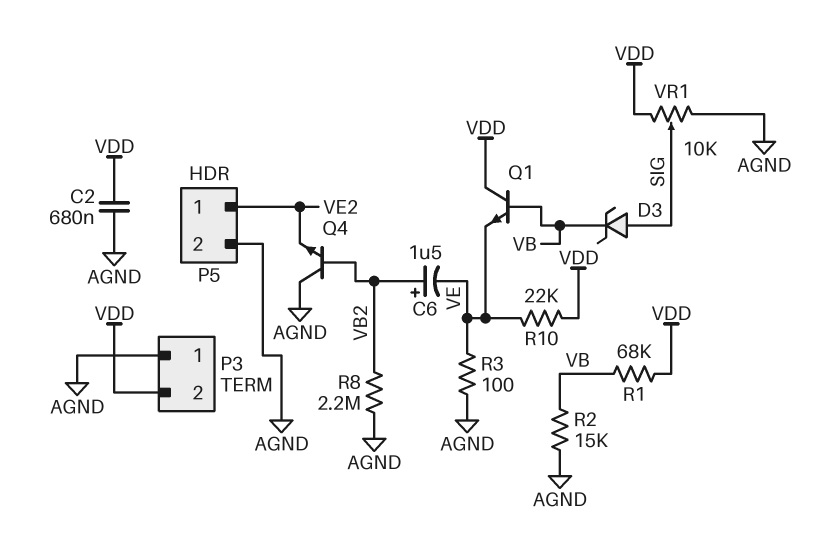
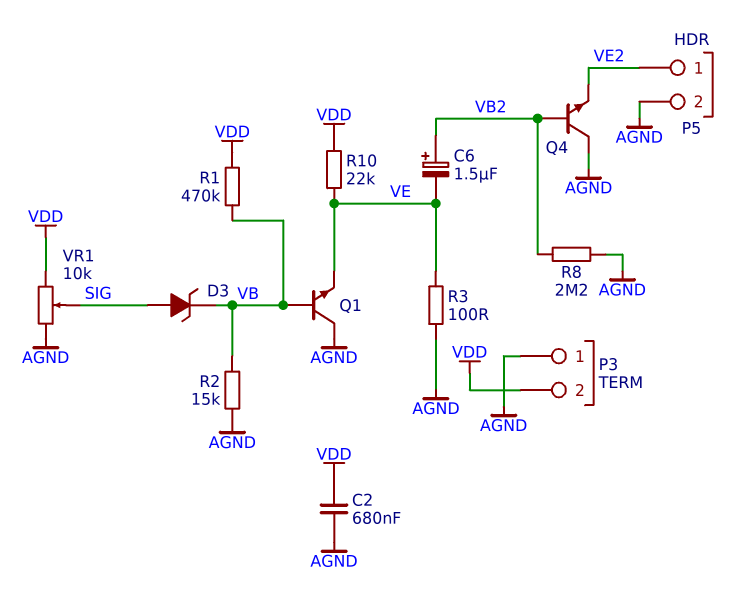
Q1: NPN (B VB, C VDD, E VE) -> NPN (B VB, C AGND, E VE)
R1: 68k (VB, VDD) -> 470k (VB, VDD)

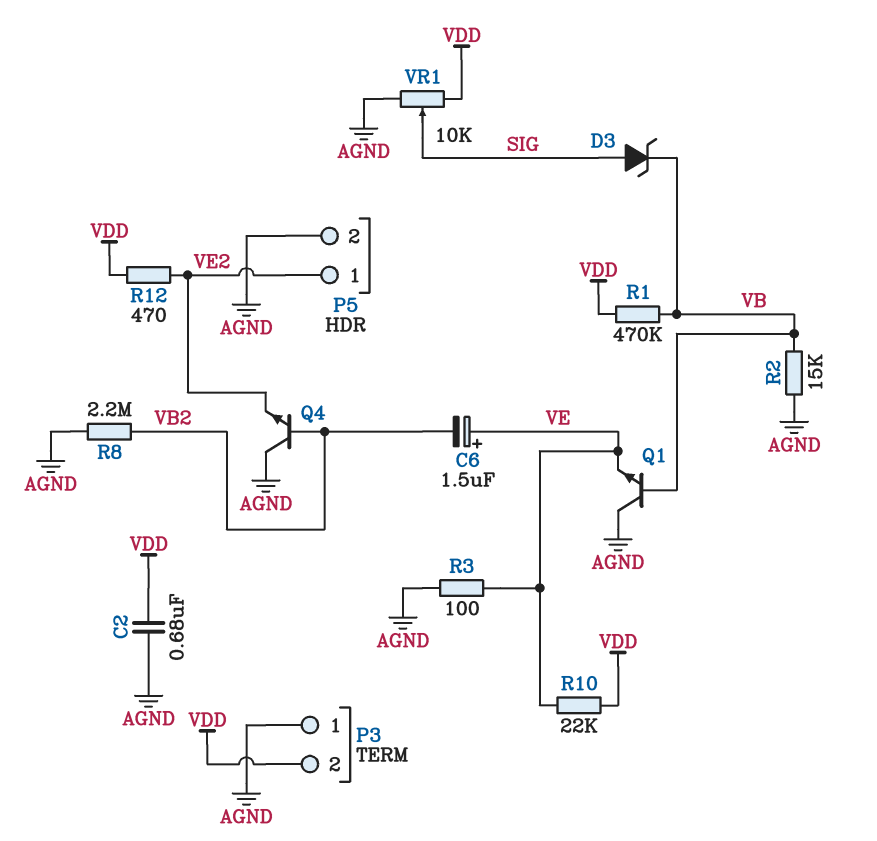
C6: 1.5uF (plus VB2, minus VE) -> 1.5uF (plus VE, minus VB2)
R12: none -> 470 (VDD, VE2)

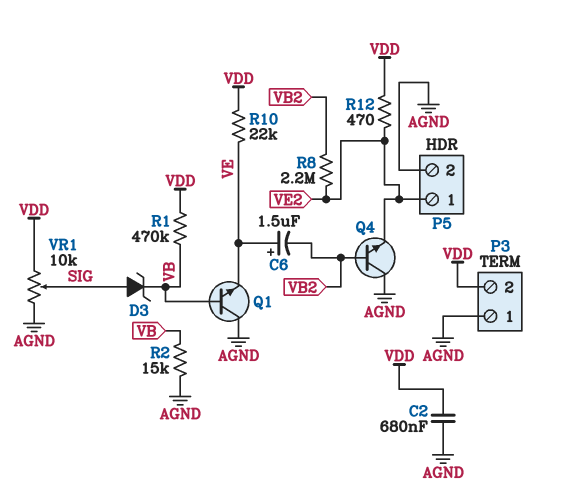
R3: 100 (AGND, VE) -> none
R8: 2.2M (AGND, VB2) -> 2.2M (VB2, VE2)

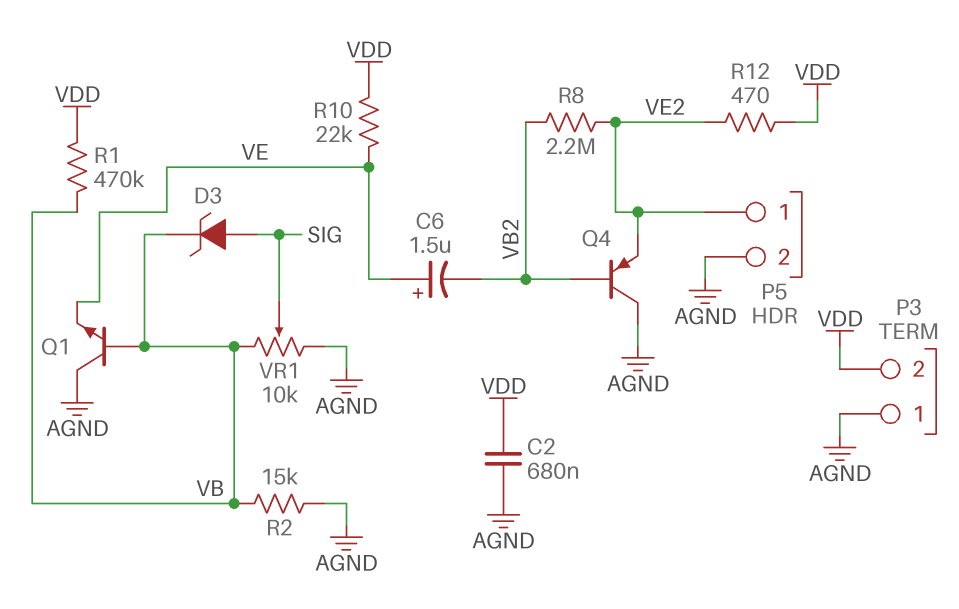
Q4: NPN (B VB2, C AGND, E VE2) -> PNP (B VB2, C AGND, E VE2)
VR1: 10k (AGND, VDD, wiper SIG) -> 10k (AGND, VB, wiper SIG)

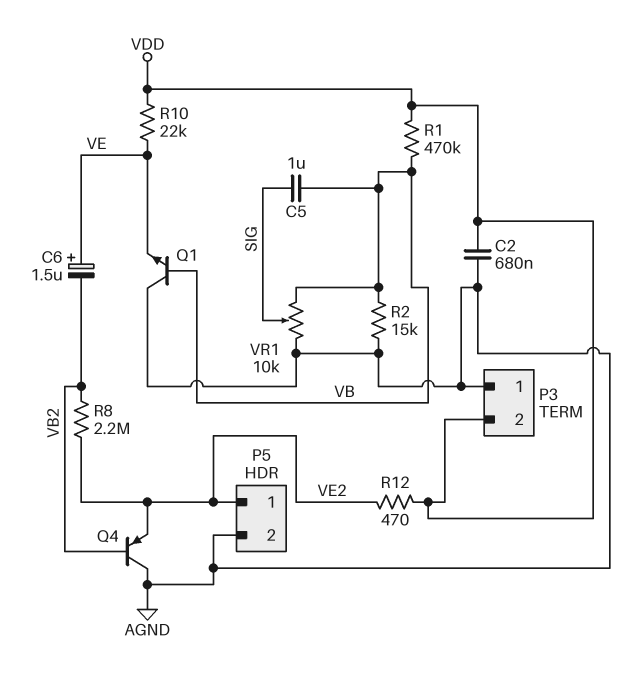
C5: none -> 1uF (SIG, VB)
D3: zener (A SIG, K VB) -> none

